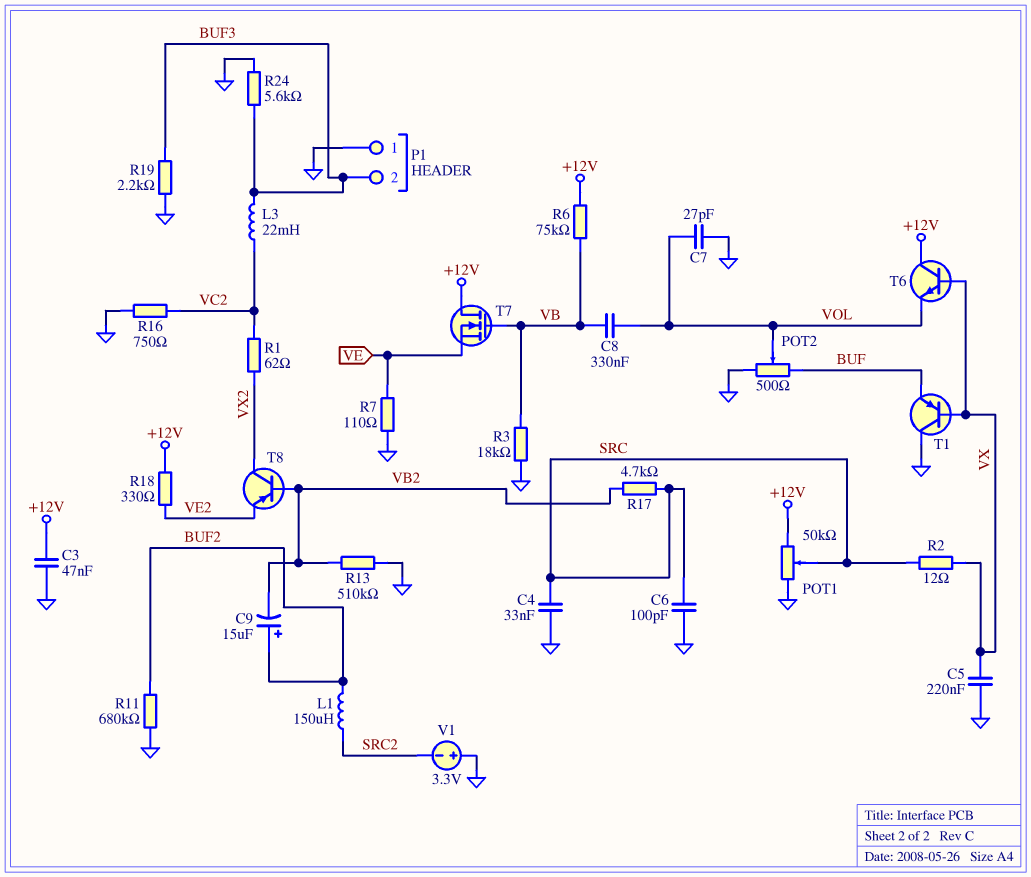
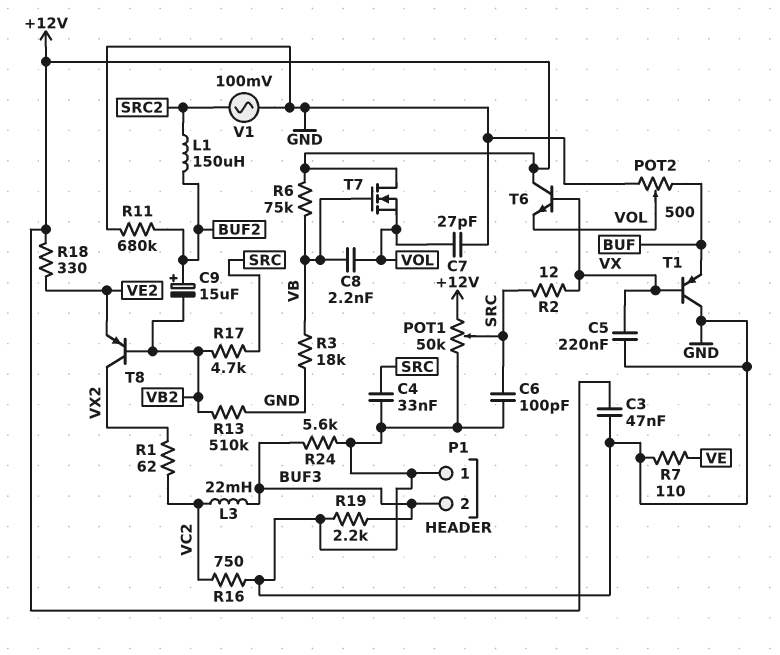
C8: 330nF (VB, VOL) -> 2.2nF (VB, VOL)
T7: NMOS (G VB, D +12V, S VE) -> NMOS (G VB, D +12V, S VOL)
V1: 3.3V (plus GND, minus SRC2) -> AC 100mV (GND, SRC2)

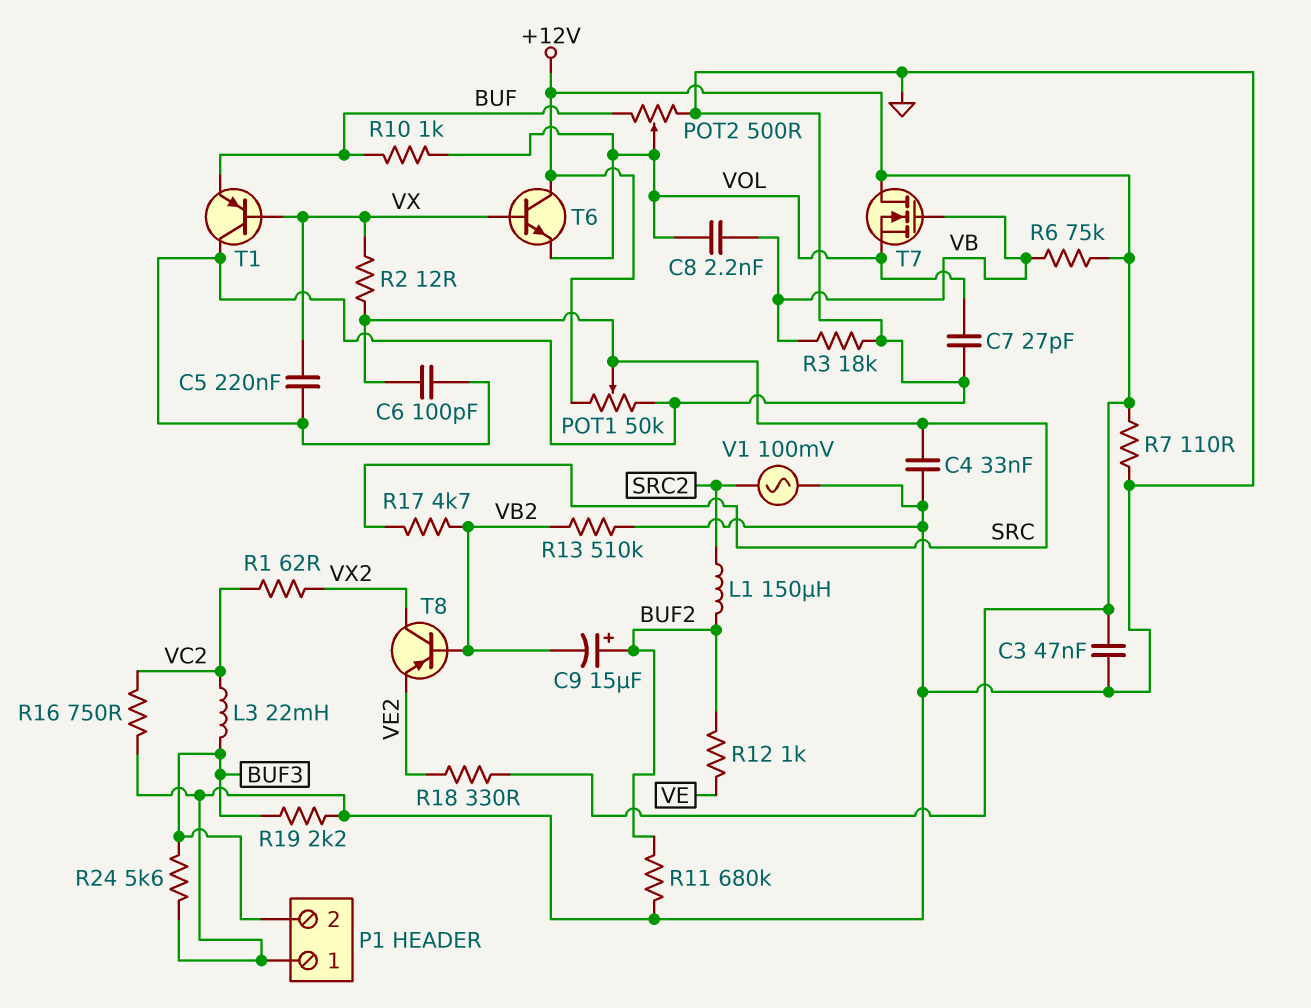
R7: 110 (GND, VE) -> 110 (+12V, GND)
R10: none -> 1k (BUF, VOL)
R12: none -> 1k (BUF2, VE)

